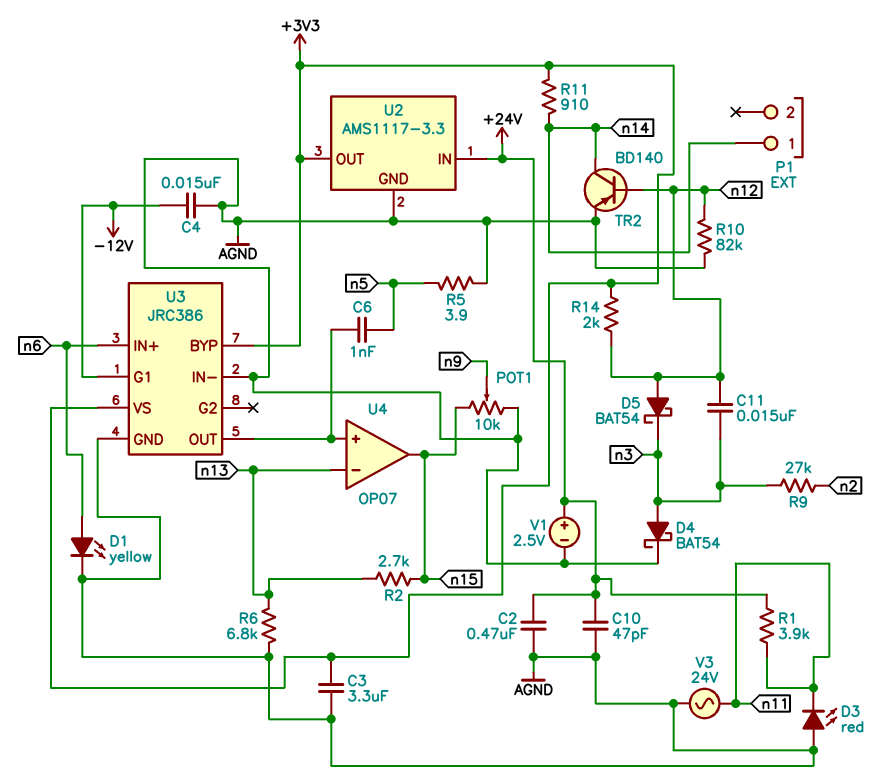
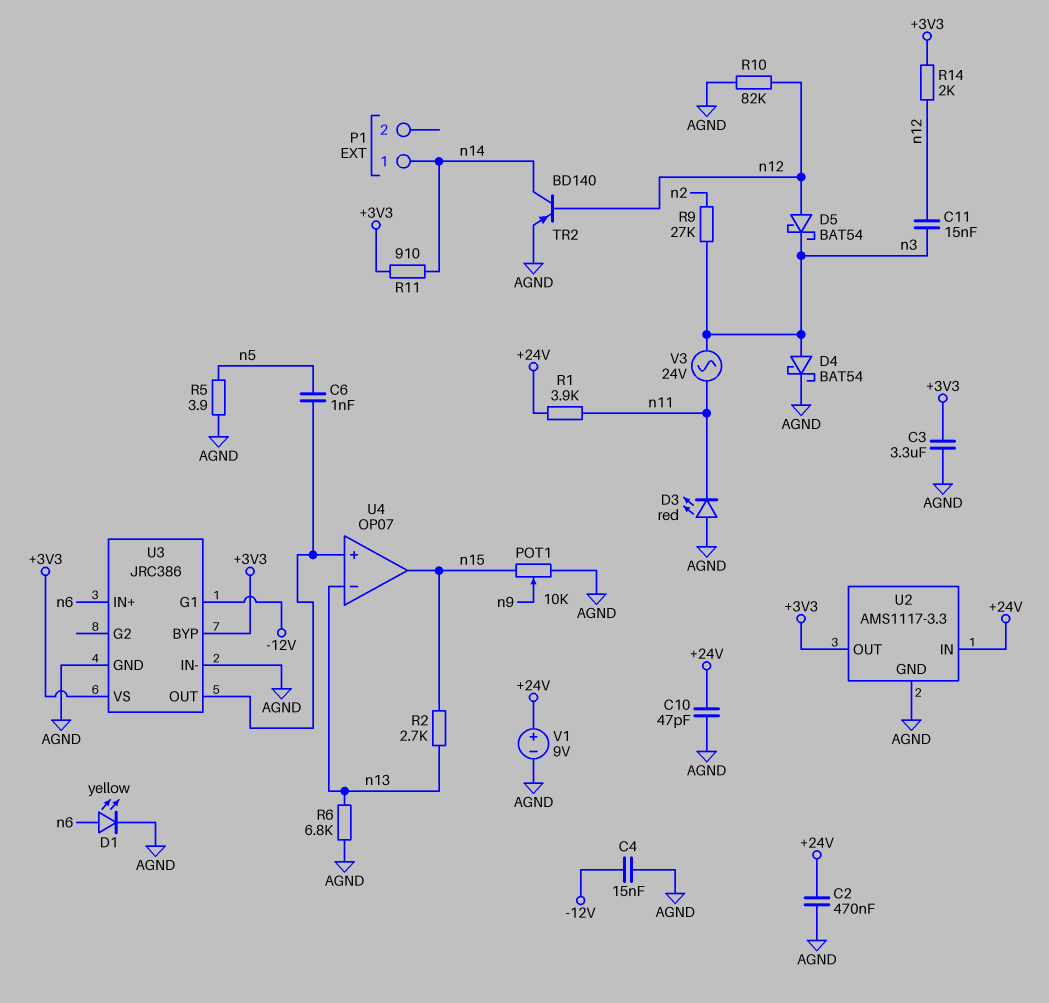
V1: 2.5V (plus +24V, minus AGND) -> 9V (plus +24V, minus AGND)
V3: AC 24V (AGND, n11) -> AC 24V (n3, n11)

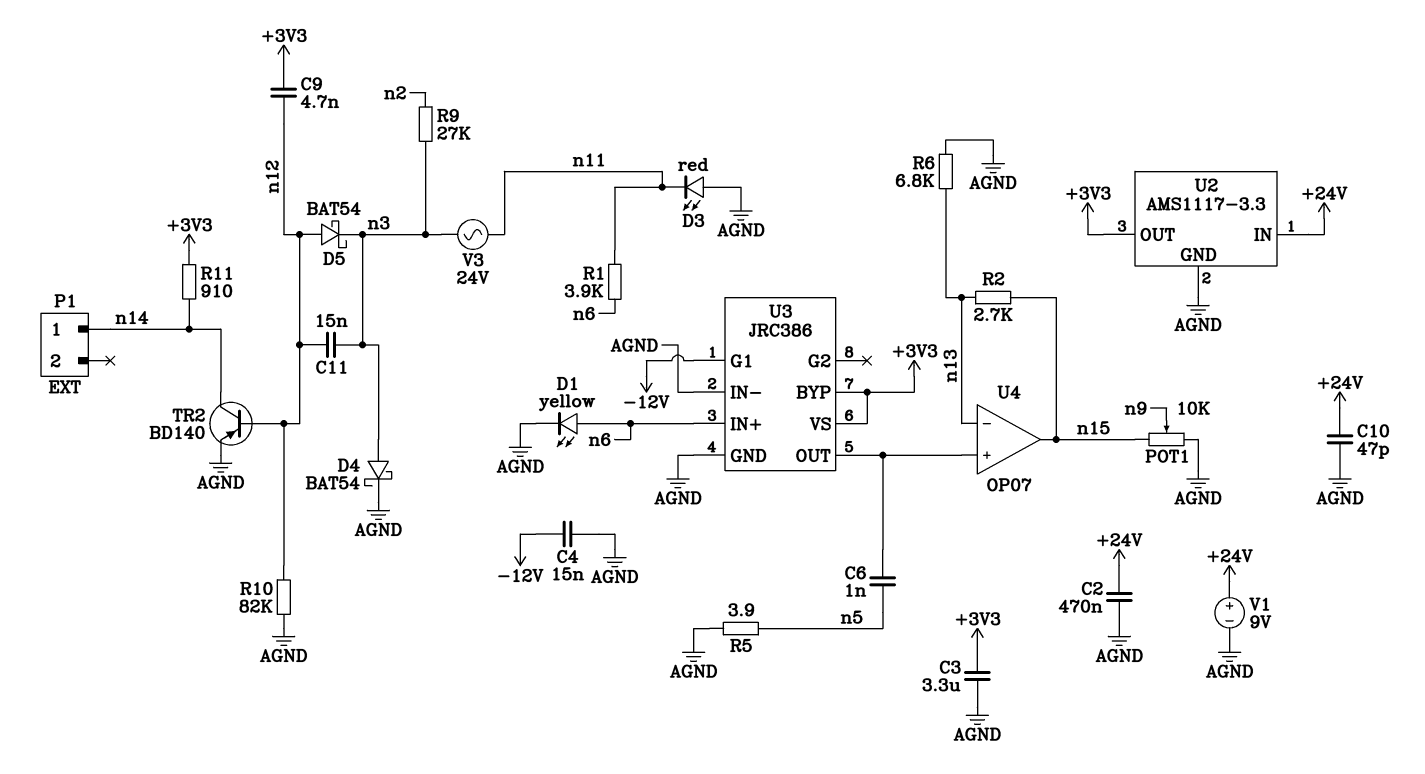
C9: none -> 4.7nF (+3V3, n12)
R1: 3.9k (+24V, n11) -> 3.9k (n6, n11)
R14: 2k (+3V3, n12) -> none

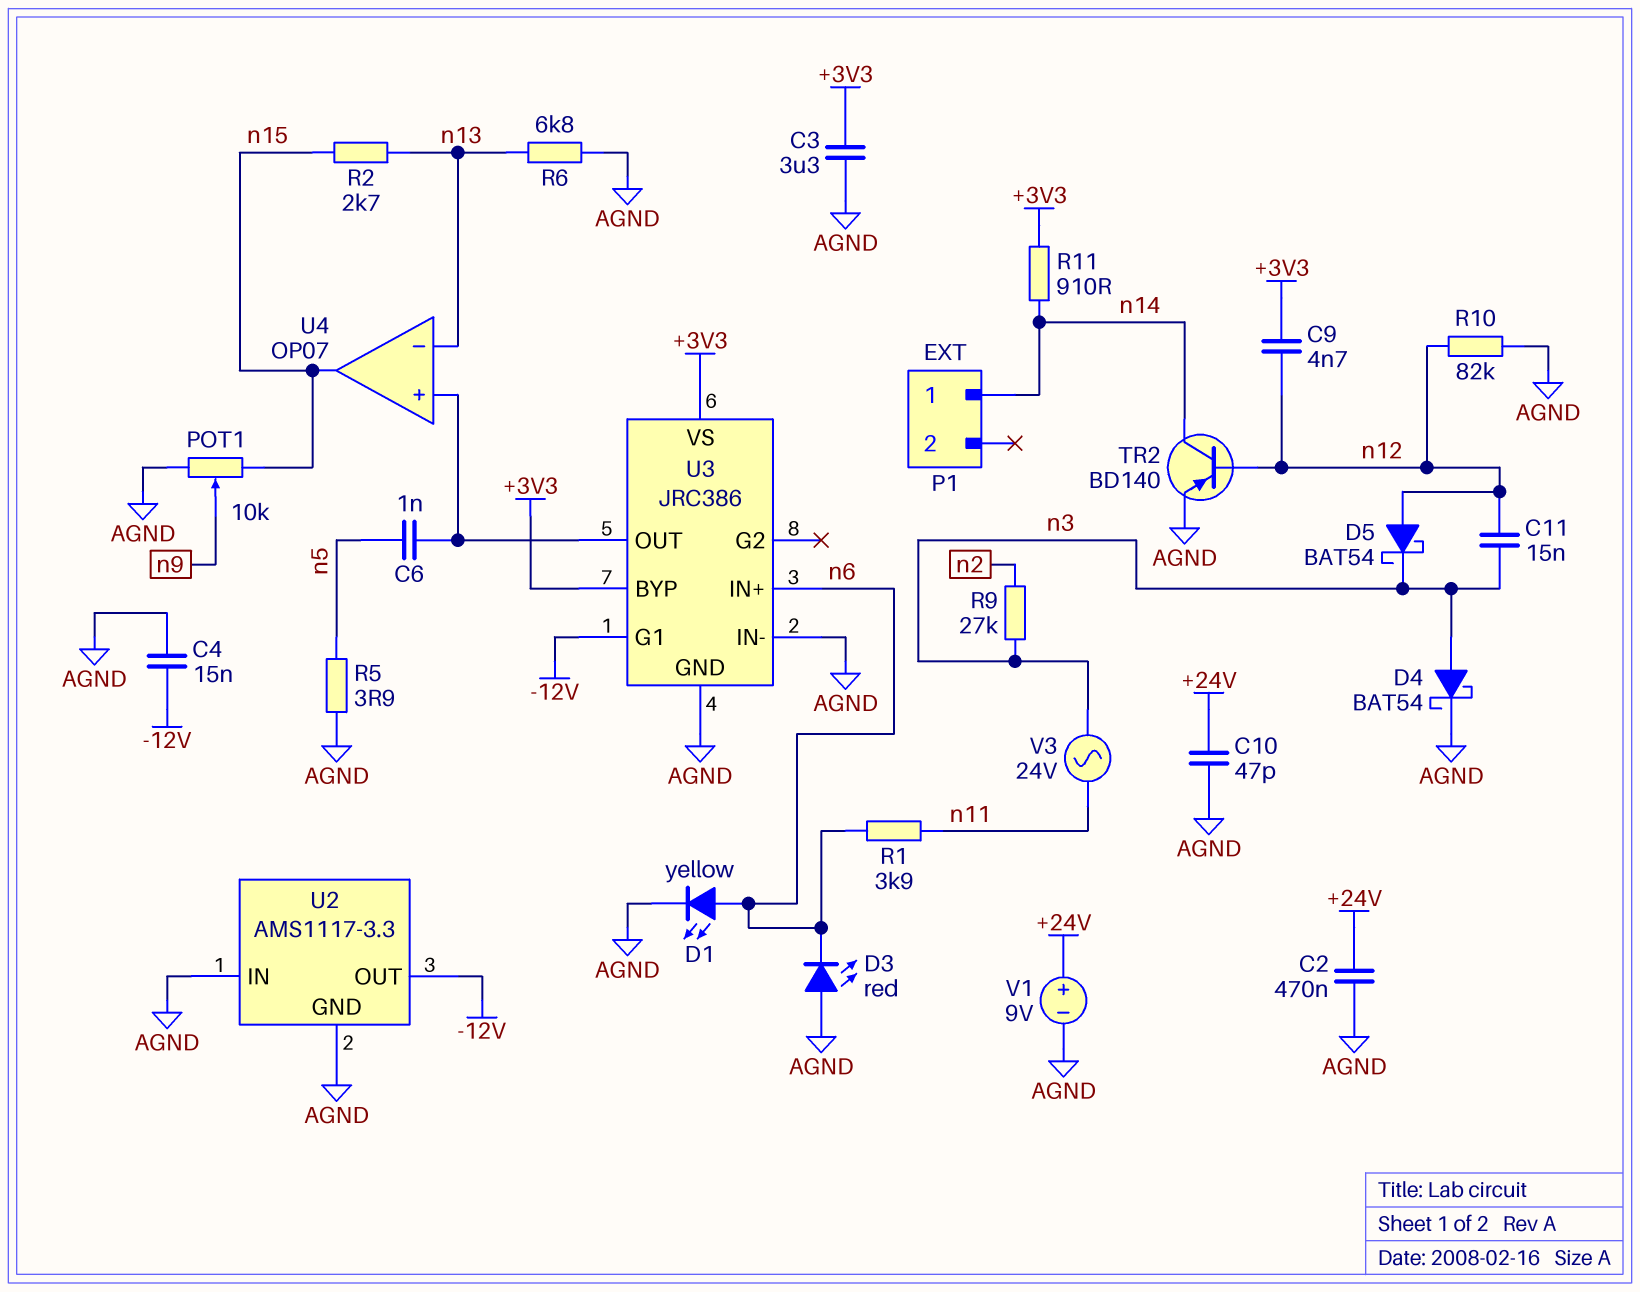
D3: LED red (A AGND, K n11) -> LED red (A AGND, K n6)
U2 pin IN: +24V -> AGND
U2 pin OUT: +3V3 -> -12V

